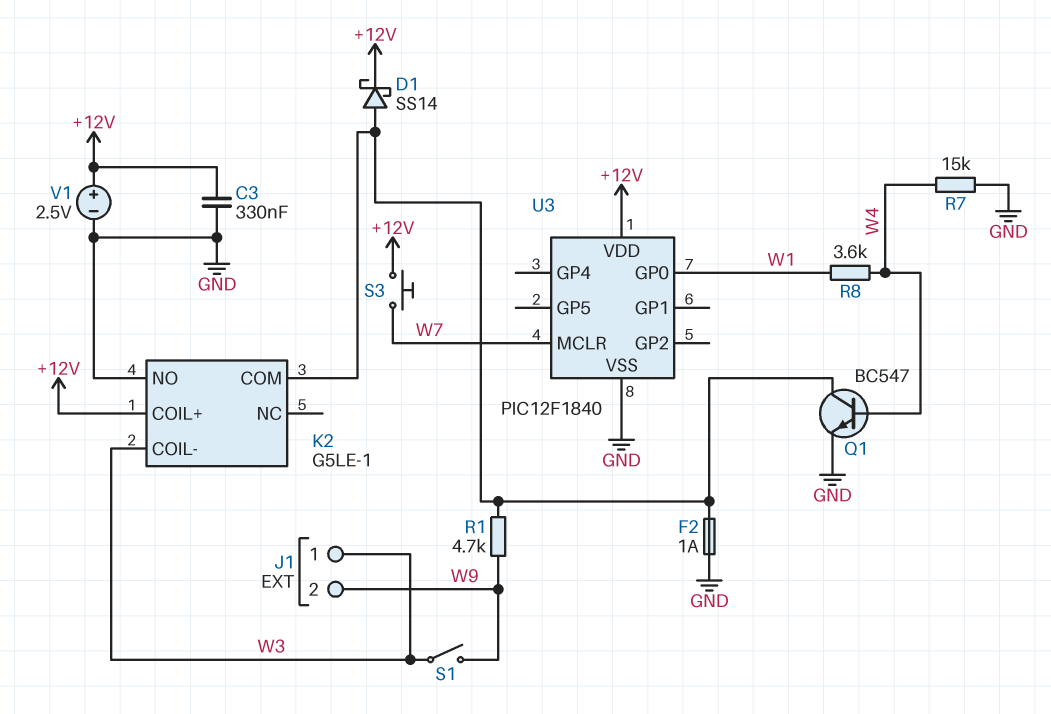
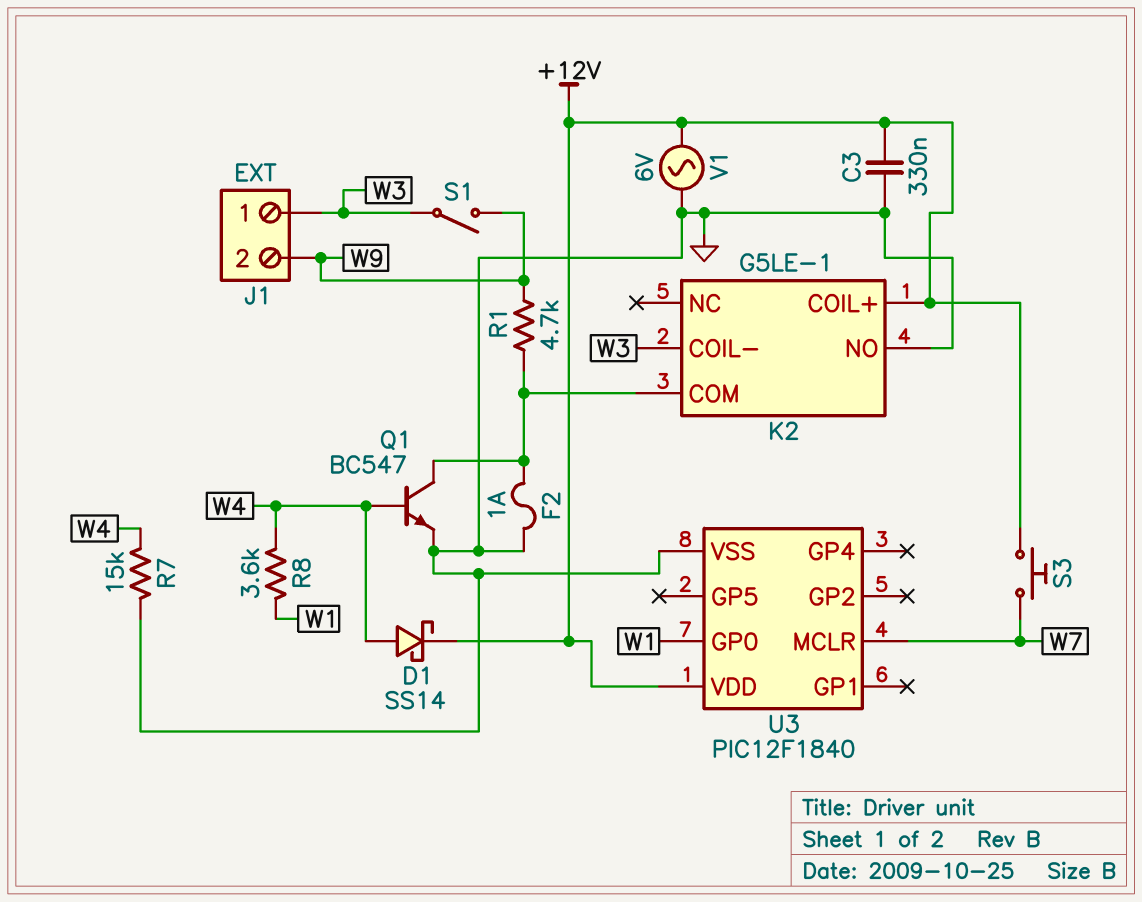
D1: schottky SS14 (A K2/COM, K +12V) -> schottky SS14 (A W4, K +12V)
V1: 2.5V (plus +12V, minus GND) -> AC 6V (+12V, GND)

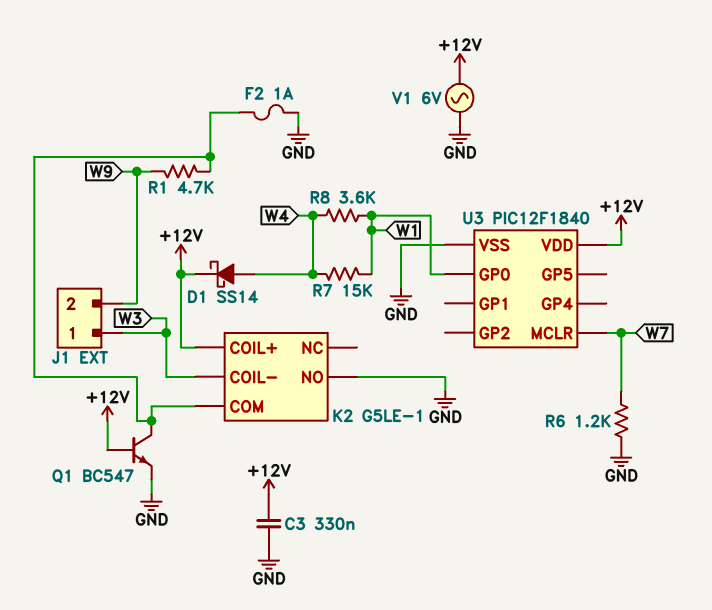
Q1: NPN BC547 (B W4, C K2/COM, E GND) -> NPN BC547 (B +12V, C K2/COM, E GND)
R6: none -> 1.2k (GND, W7)
R7: 15k (GND, W4) -> 15k (W1, W4)
S1: switch (W3, W9) -> none
S3: button (+12V, W7) -> none

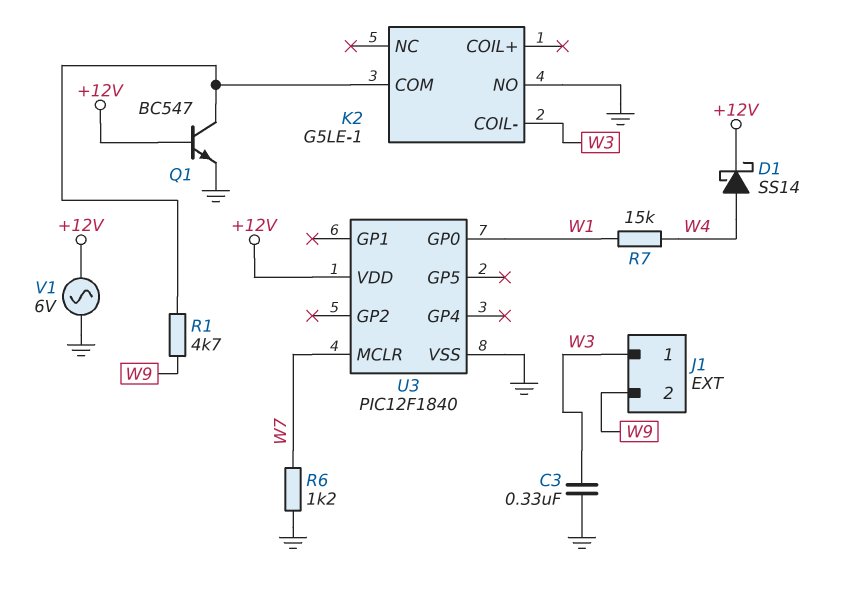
C3: 330nF (+12V, GND) -> 330nF (GND, W3)
F2: 1A (GND, K2/COM) -> none
K2 pin COIL+: +12V -> none
R8: 3.6k (W1, W4) -> none

